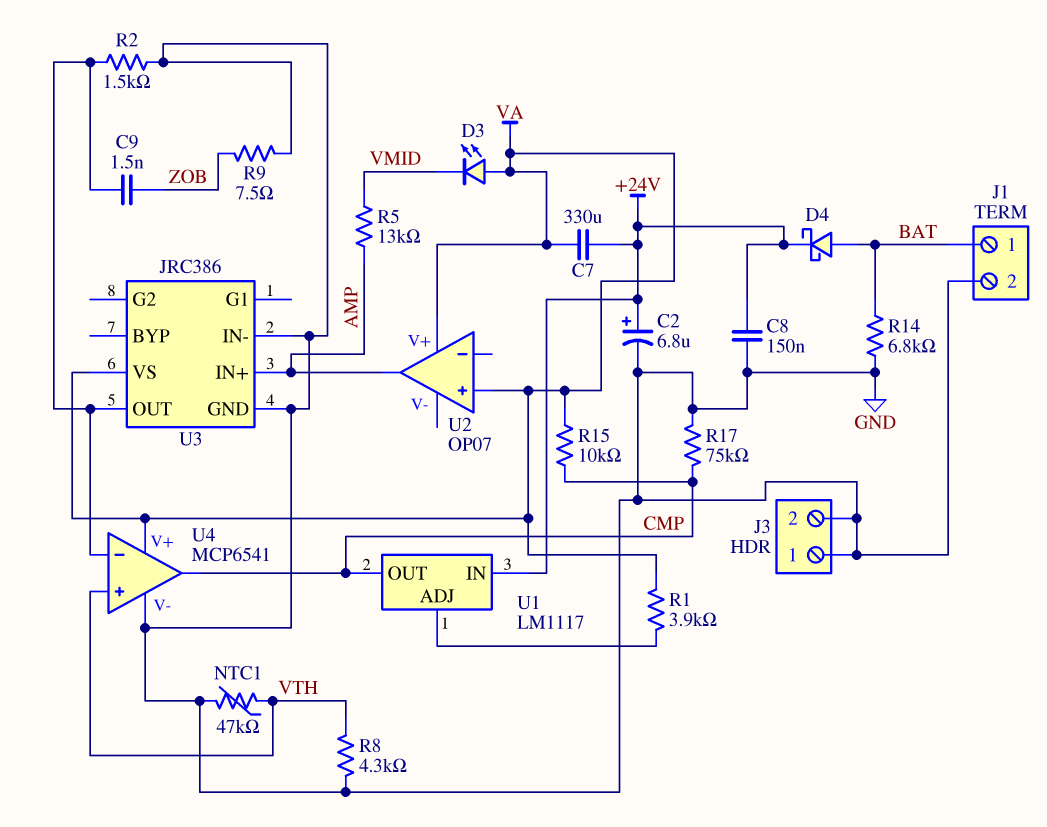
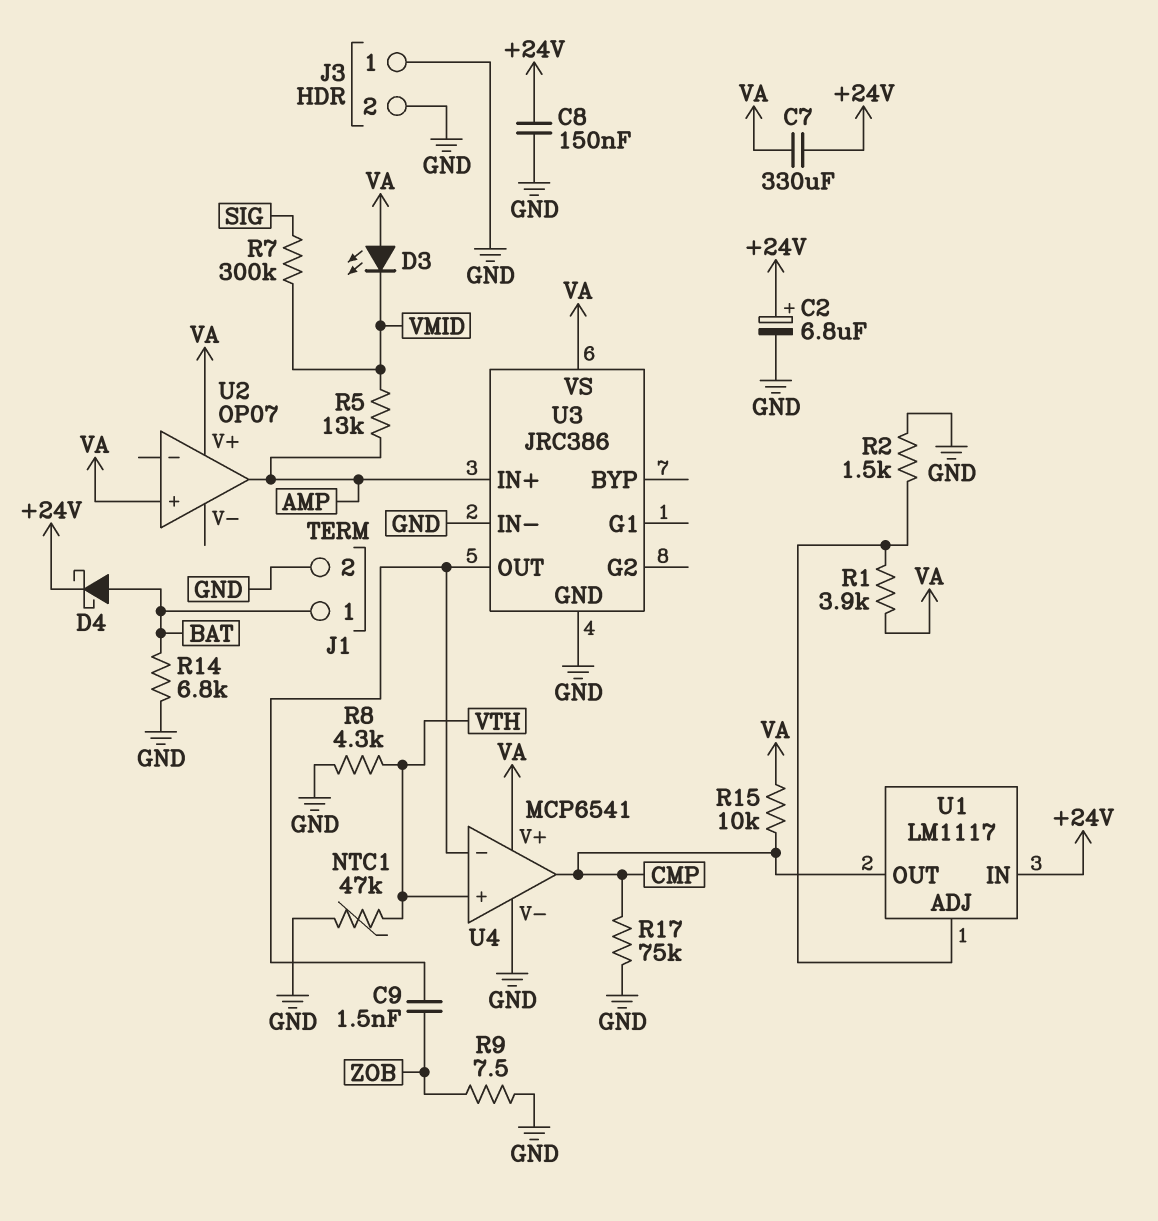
R2: 1.5k (GND, U3/OUT) -> 1.5k (GND, U1/ADJ)
R7: none -> 300k (SIG, VMID)

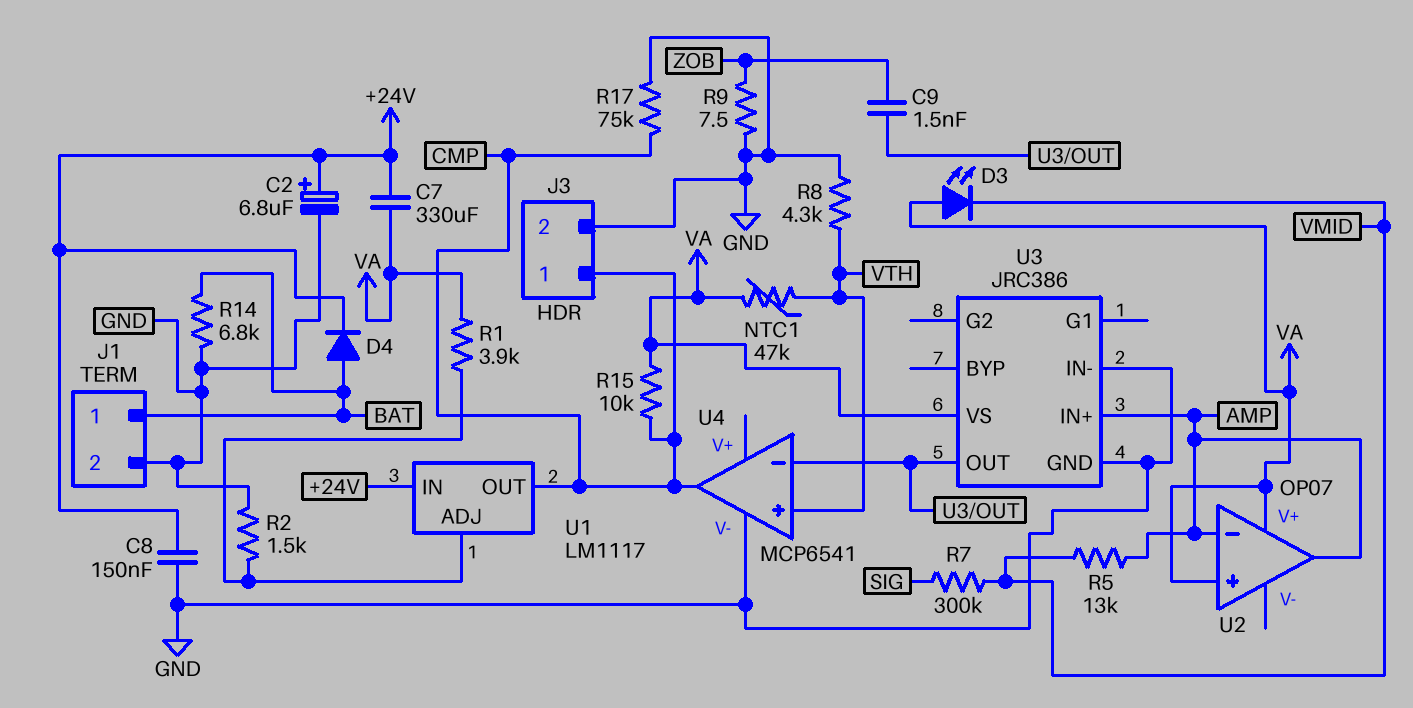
D4: schottky (A BAT, K +24V) -> diode (A BAT, K +24V)
J3 pin 1: GND -> CMP
NTC1: 47k (GND, VTH) -> 47k (VA, VTH)
U2 pin in-: none -> AMP
U4 pin V+: VA -> none

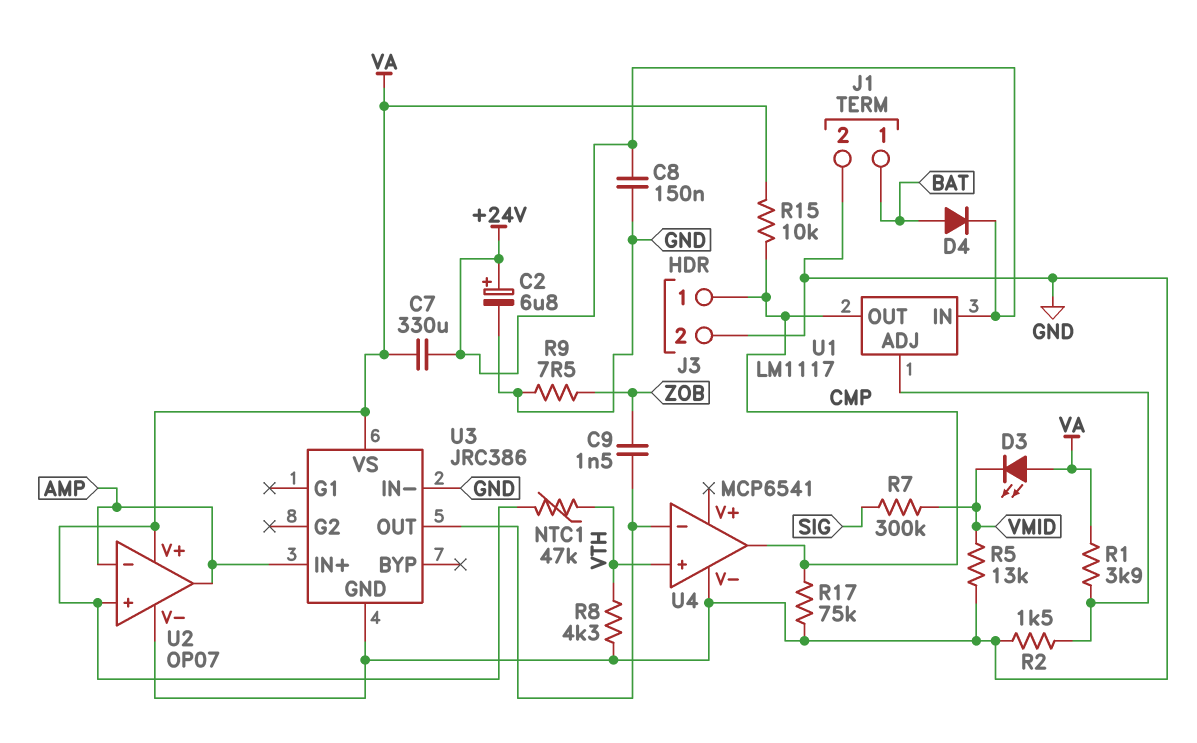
R5: 13k (AMP, VMID) -> 13k (GND, VMID)
R14: 6.8k (BAT, GND) -> none
U2 pin V-: none -> GND

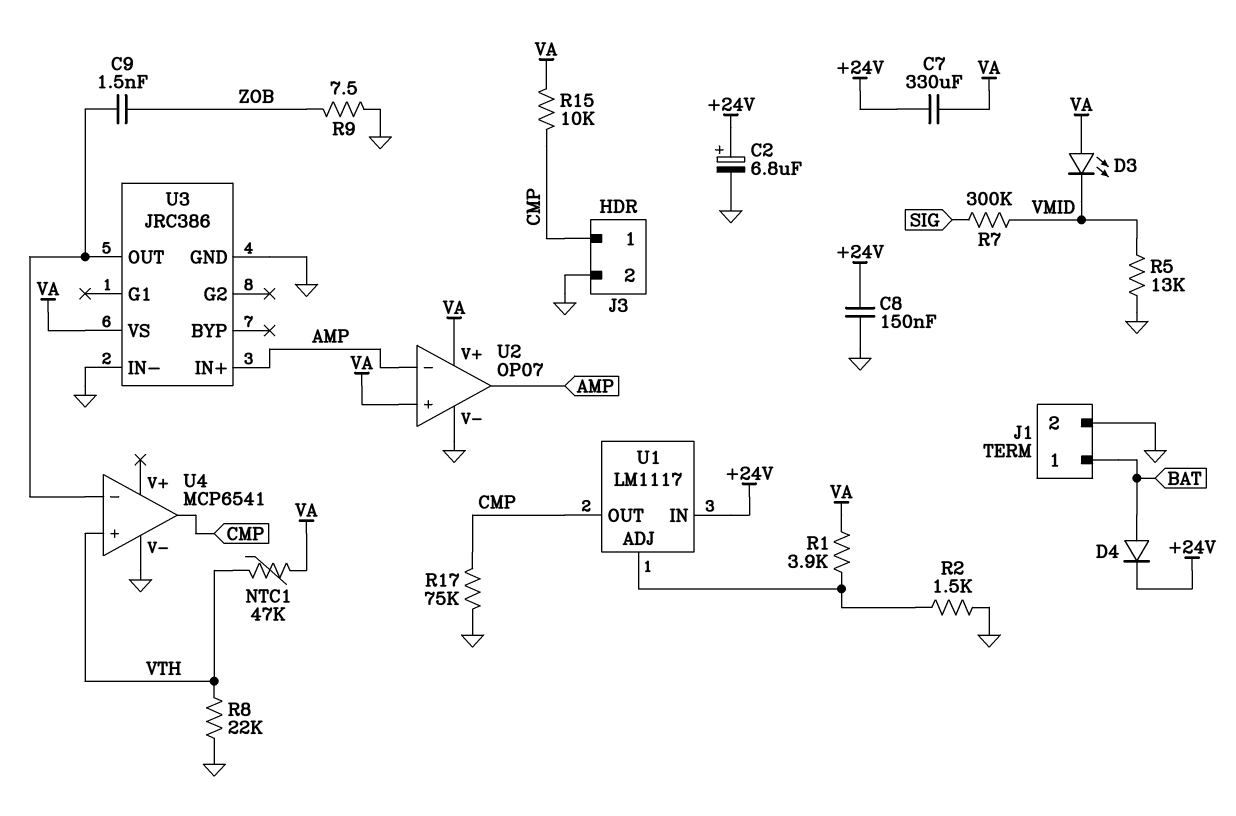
R8: 4.3k (GND, VTH) -> 22k (GND, VTH)

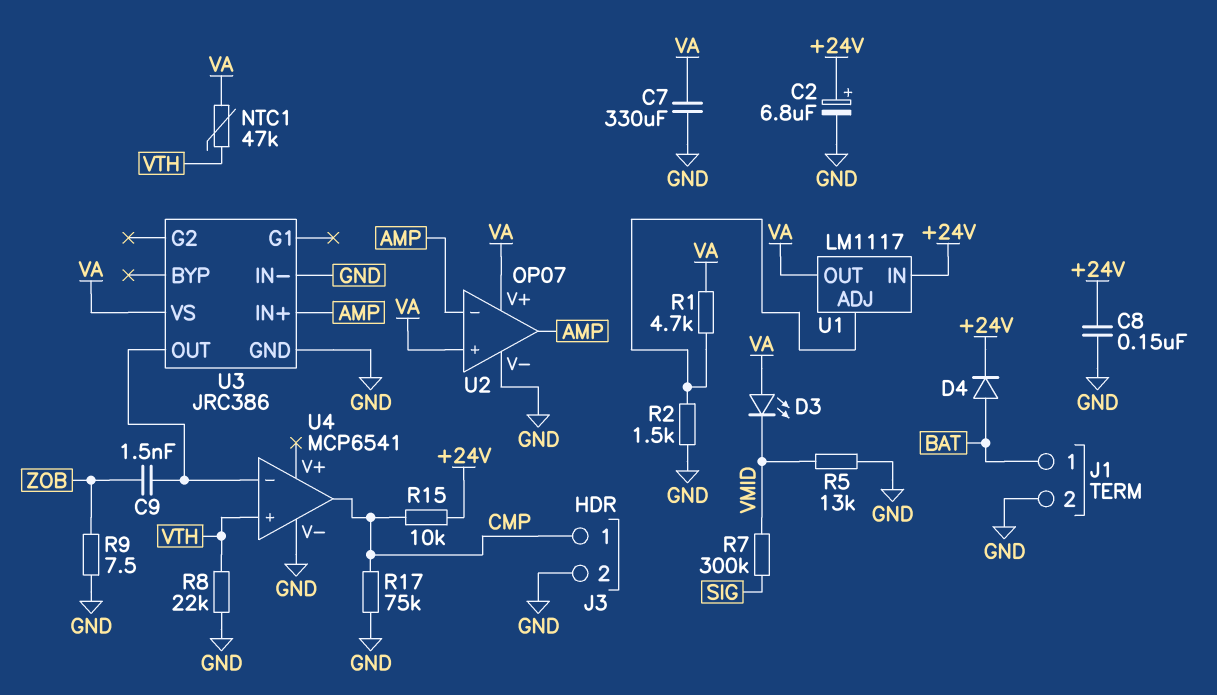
C7: 330uF (+24V, VA) -> 330uF (GND, VA)
R1: 3.9k (U1/ADJ, VA) -> 4.7k (U1/ADJ, VA)
R15: 10k (CMP, VA) -> 10k (+24V, CMP)
U1 pin OUT: CMP -> VA

